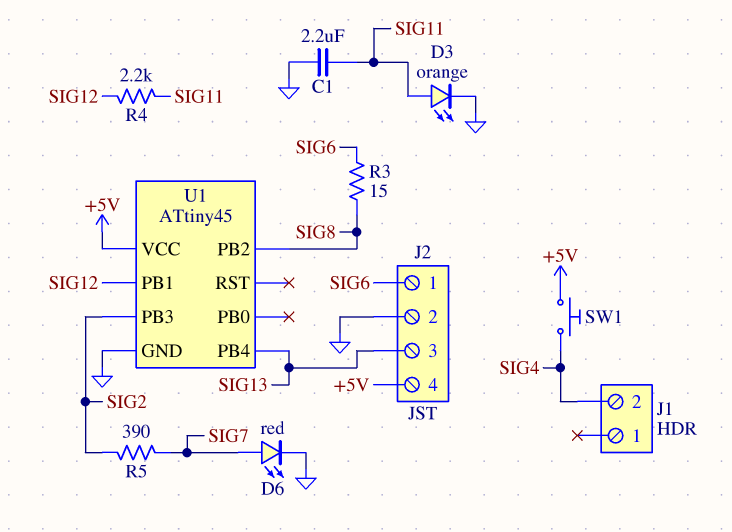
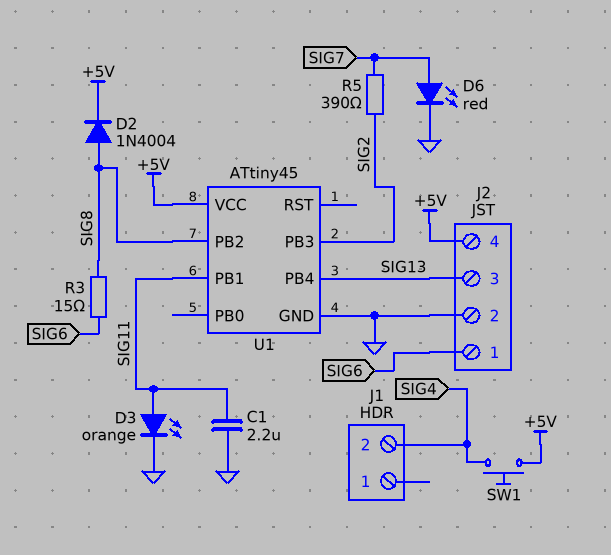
D2: none -> diode 1N4004 (A SIG8, K +5V)
R4: 2.2k (SIG11, SIG12) -> none
U1 pin PB1: SIG12 -> SIG11

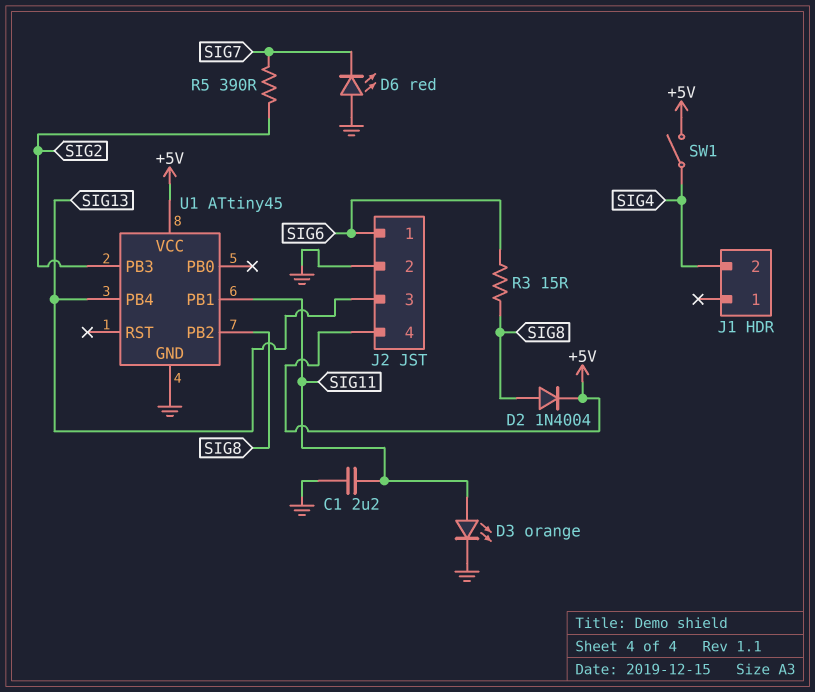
D6: LED red (A SIG7, K GND) -> LED red (A GND, K SIG7)
SW1: button (+5V, SIG4) -> switch (+5V, SIG4)

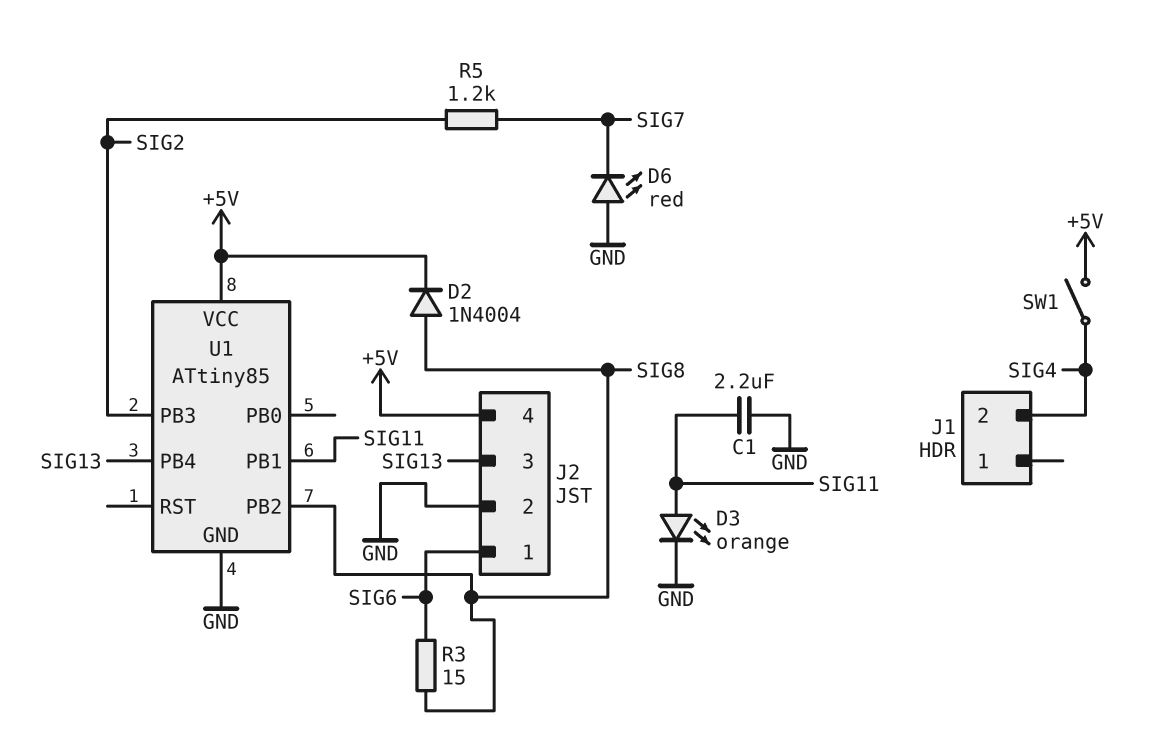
R5: 390 (SIG2, SIG7) -> 1.2k (SIG2, SIG7)
U1: ATtiny45 -> ATtiny85

